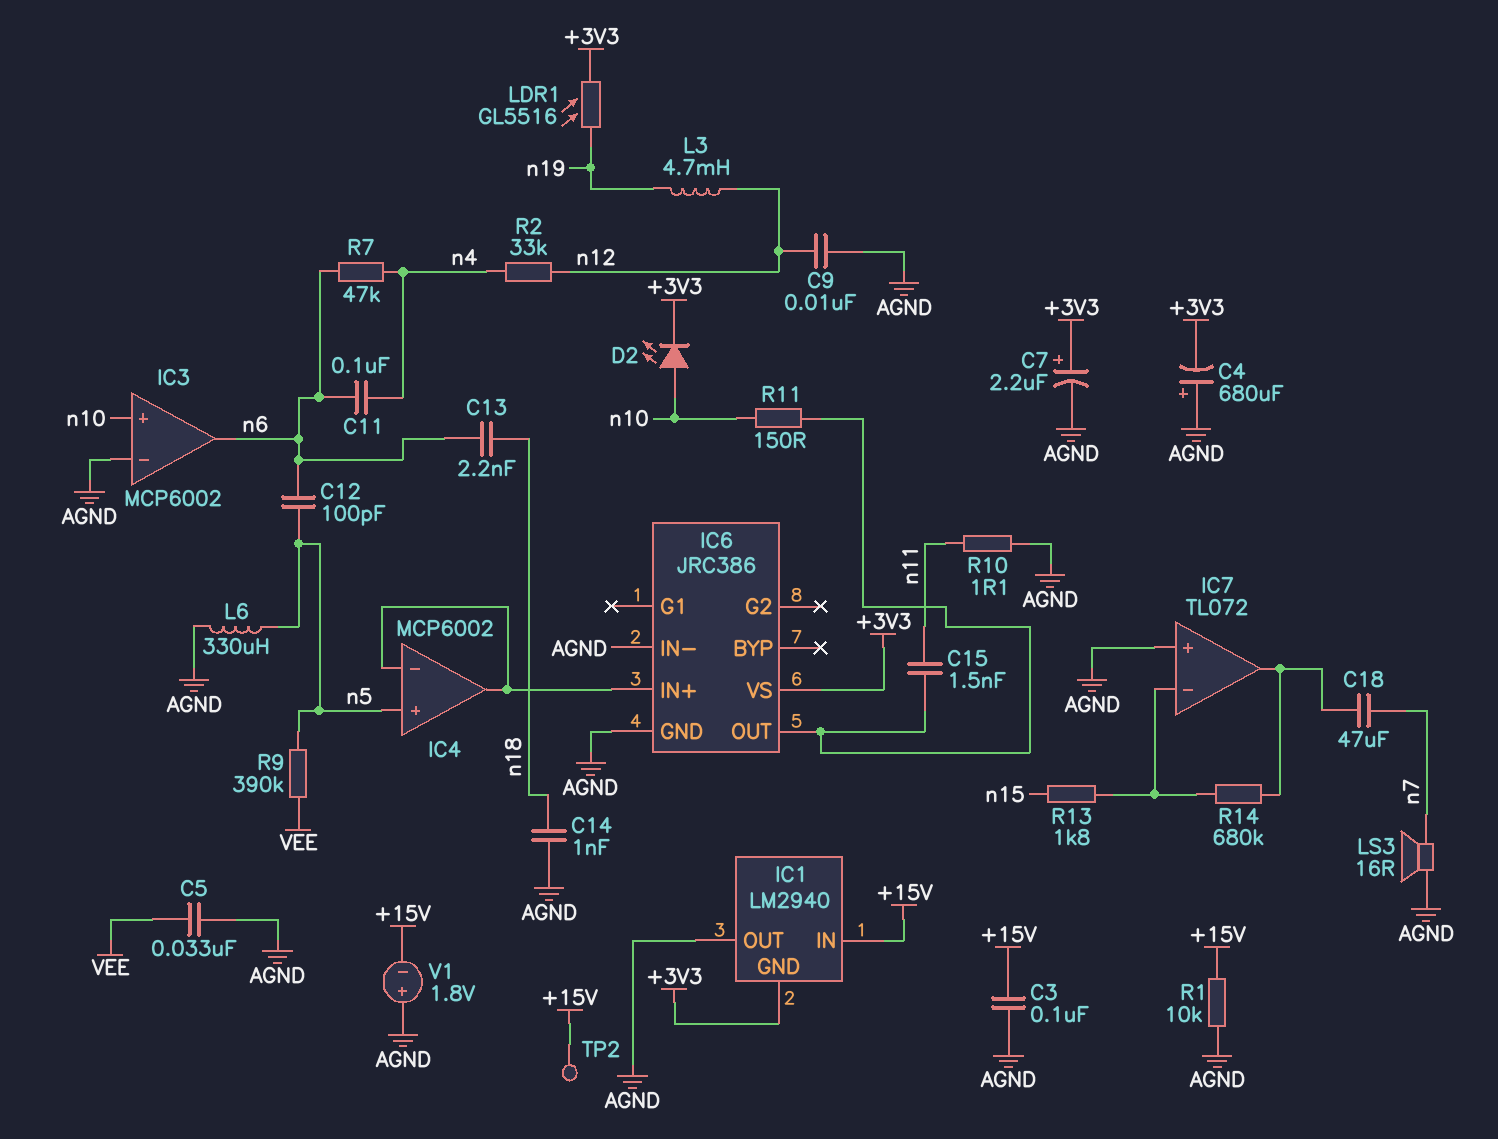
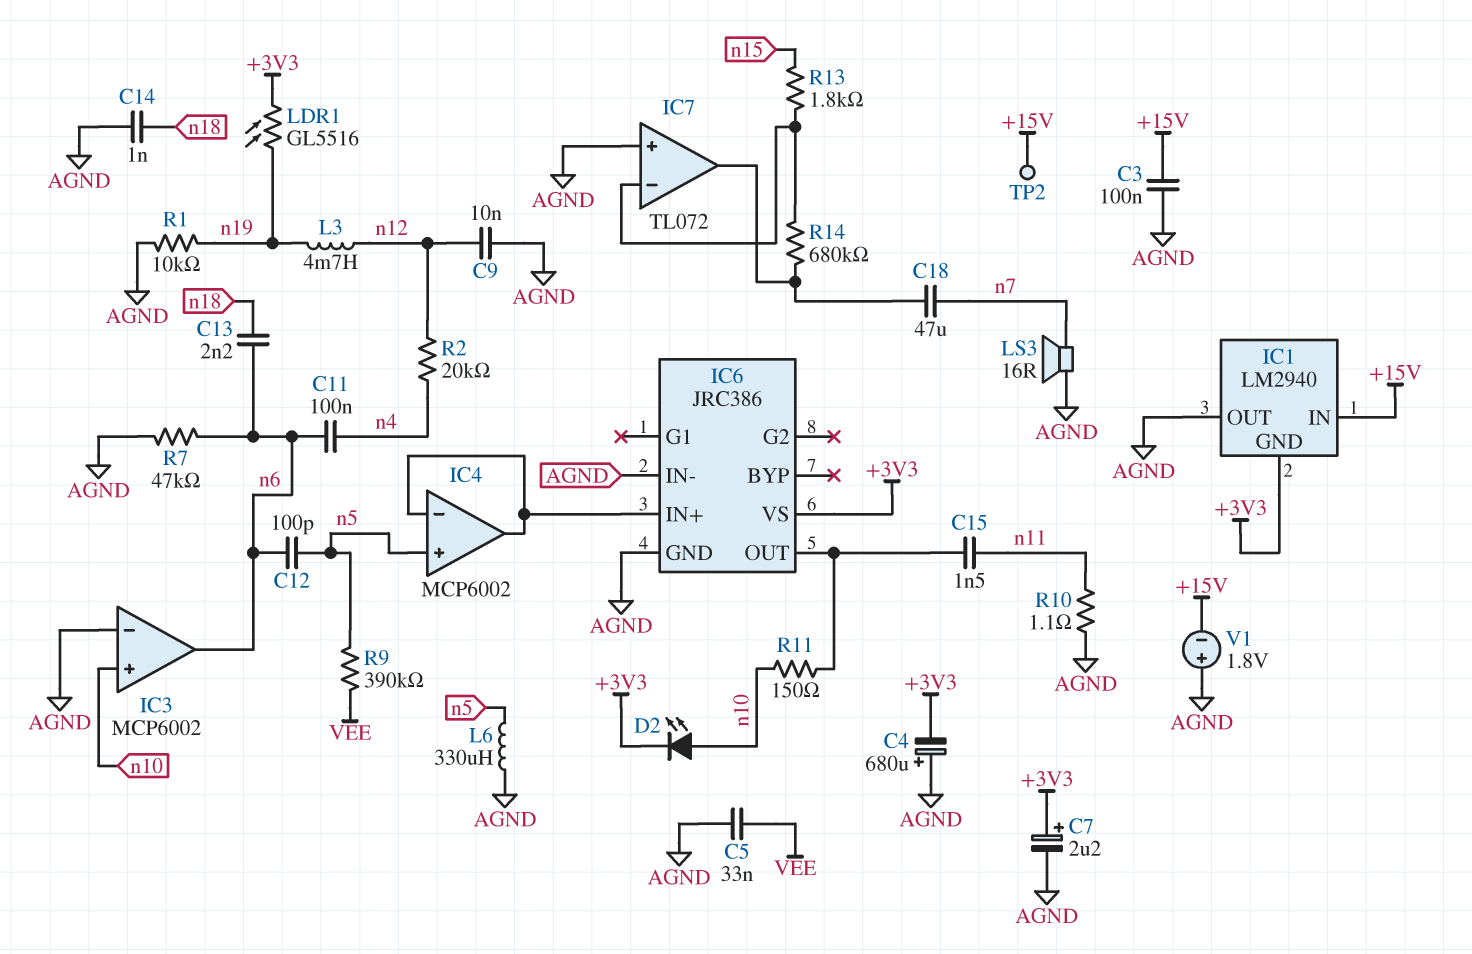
R1: 10k (+15V, AGND) -> 10k (AGND, n19)
R2: 33k (n4, n12) -> 20k (n4, n12)
R7: 47k (n4, n6) -> 47k (AGND, n6)

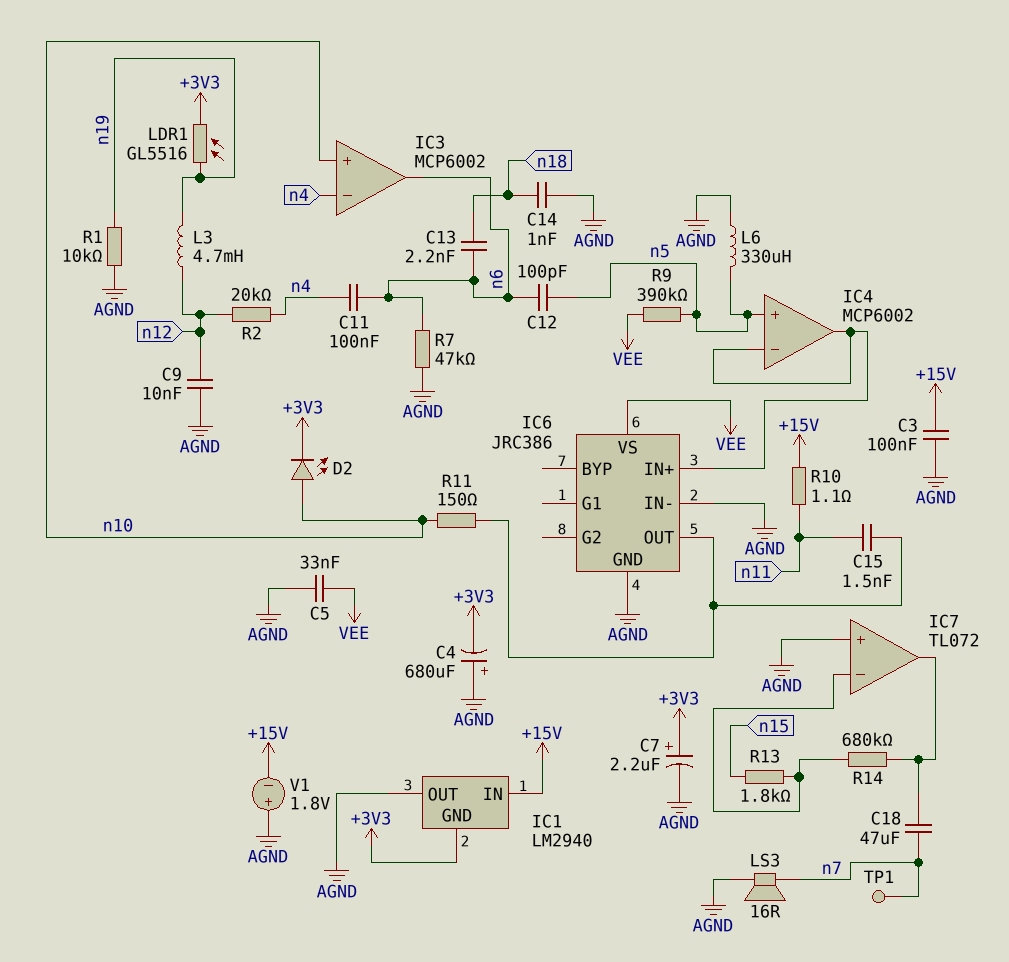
IC3 pin in-: AGND -> n4
IC6 pin VS: +3V3 -> VEE
R10: 1.1 (AGND, n11) -> 1.1 (+15V, n11)
TP1: none -> test point (n7)
TP2: test point (+15V) -> none

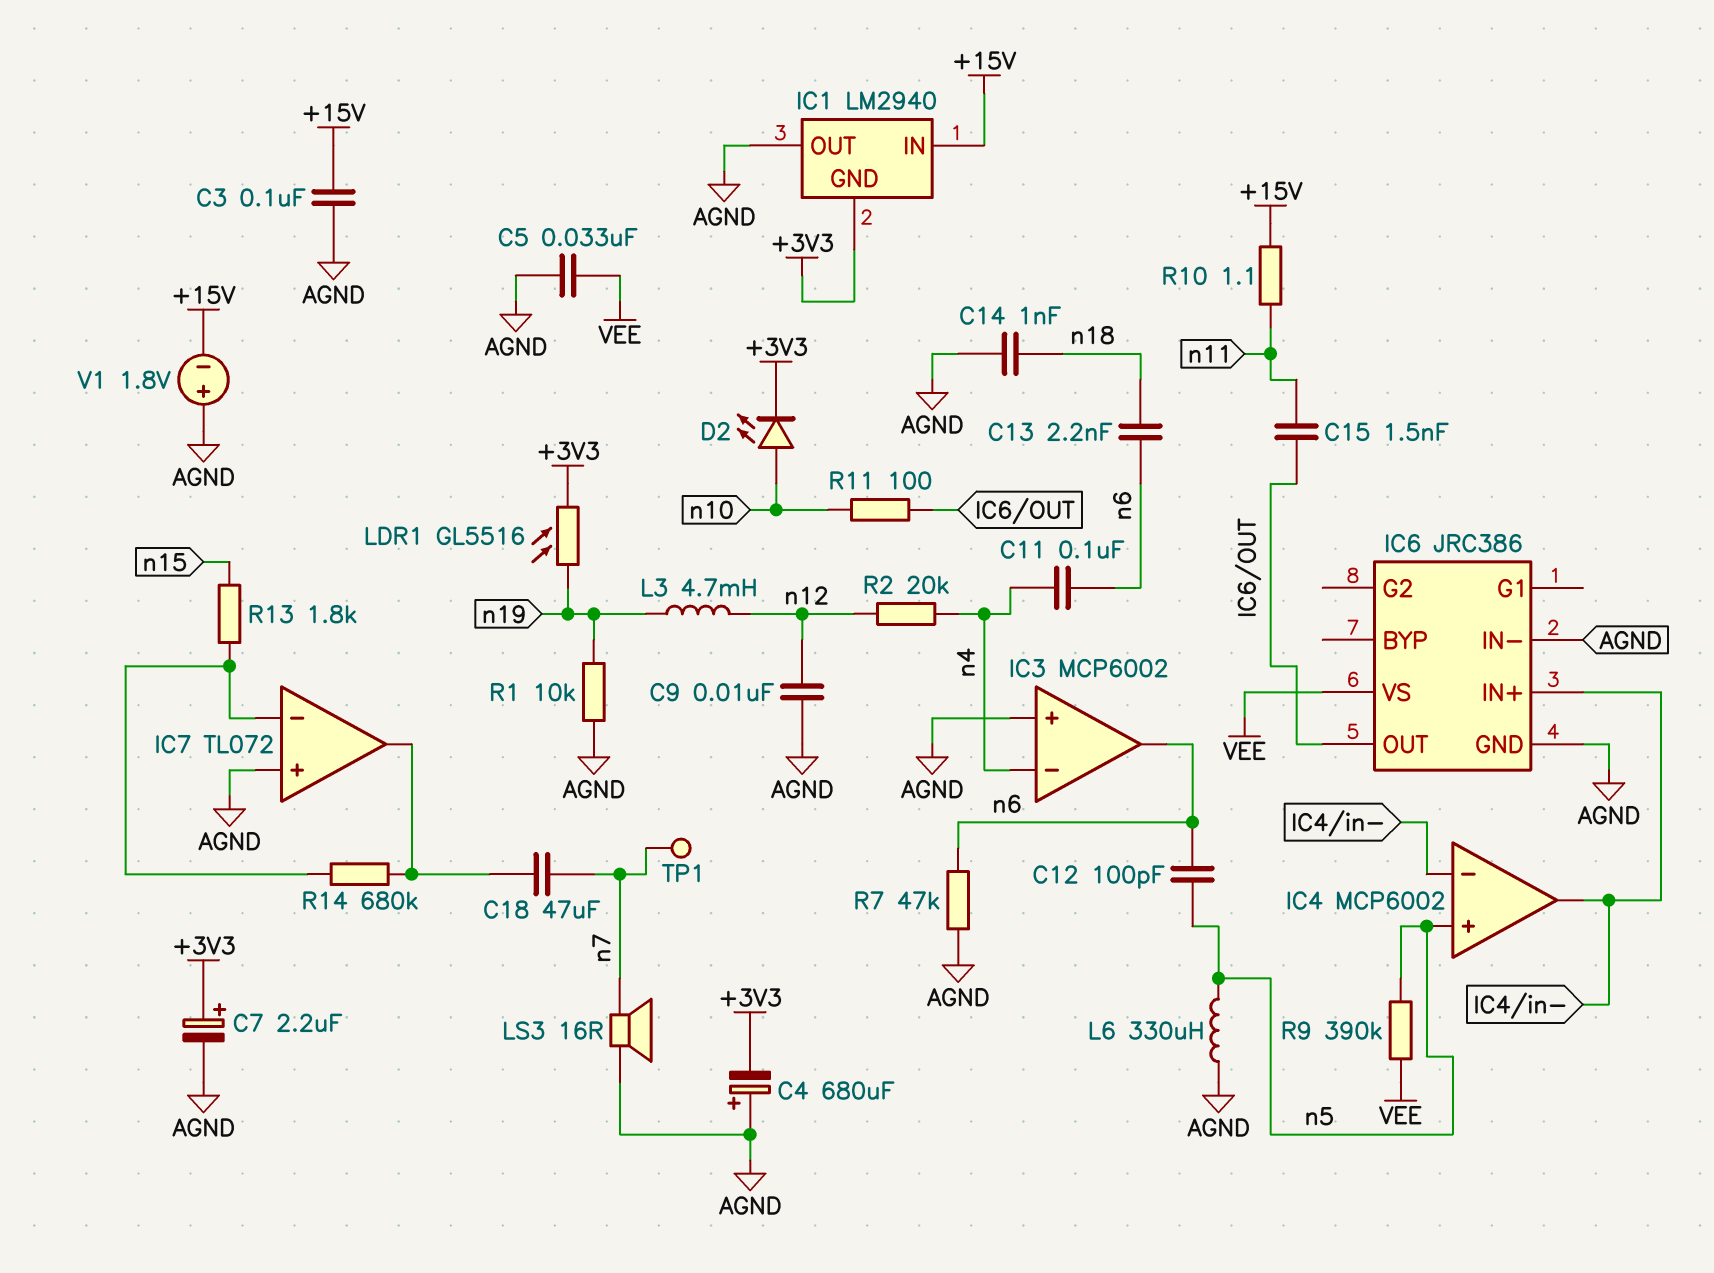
IC3 pin in+: n10 -> AGND
R11: 150 (IC6/OUT, n10) -> 100 (IC6/OUT, n10)

